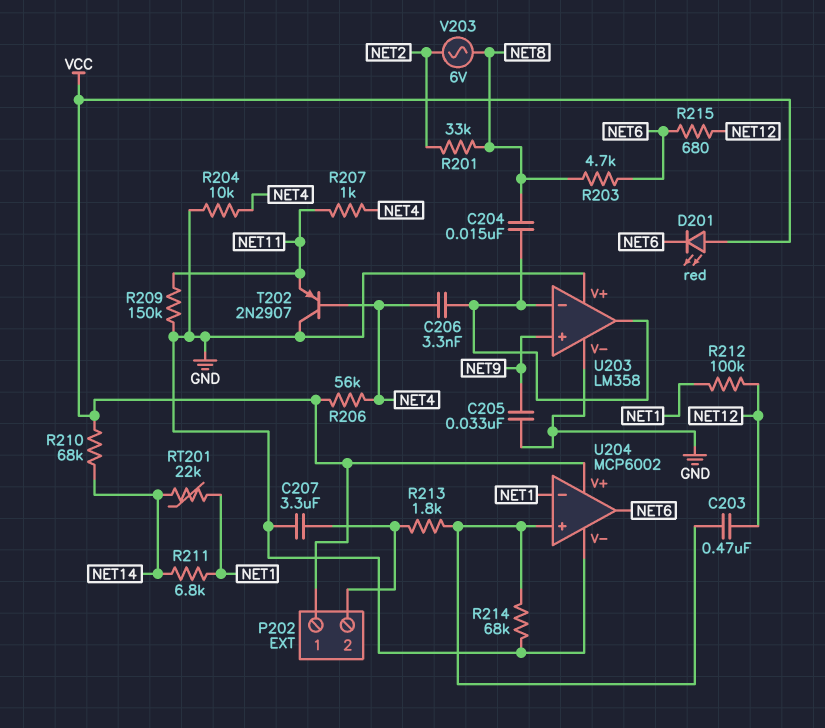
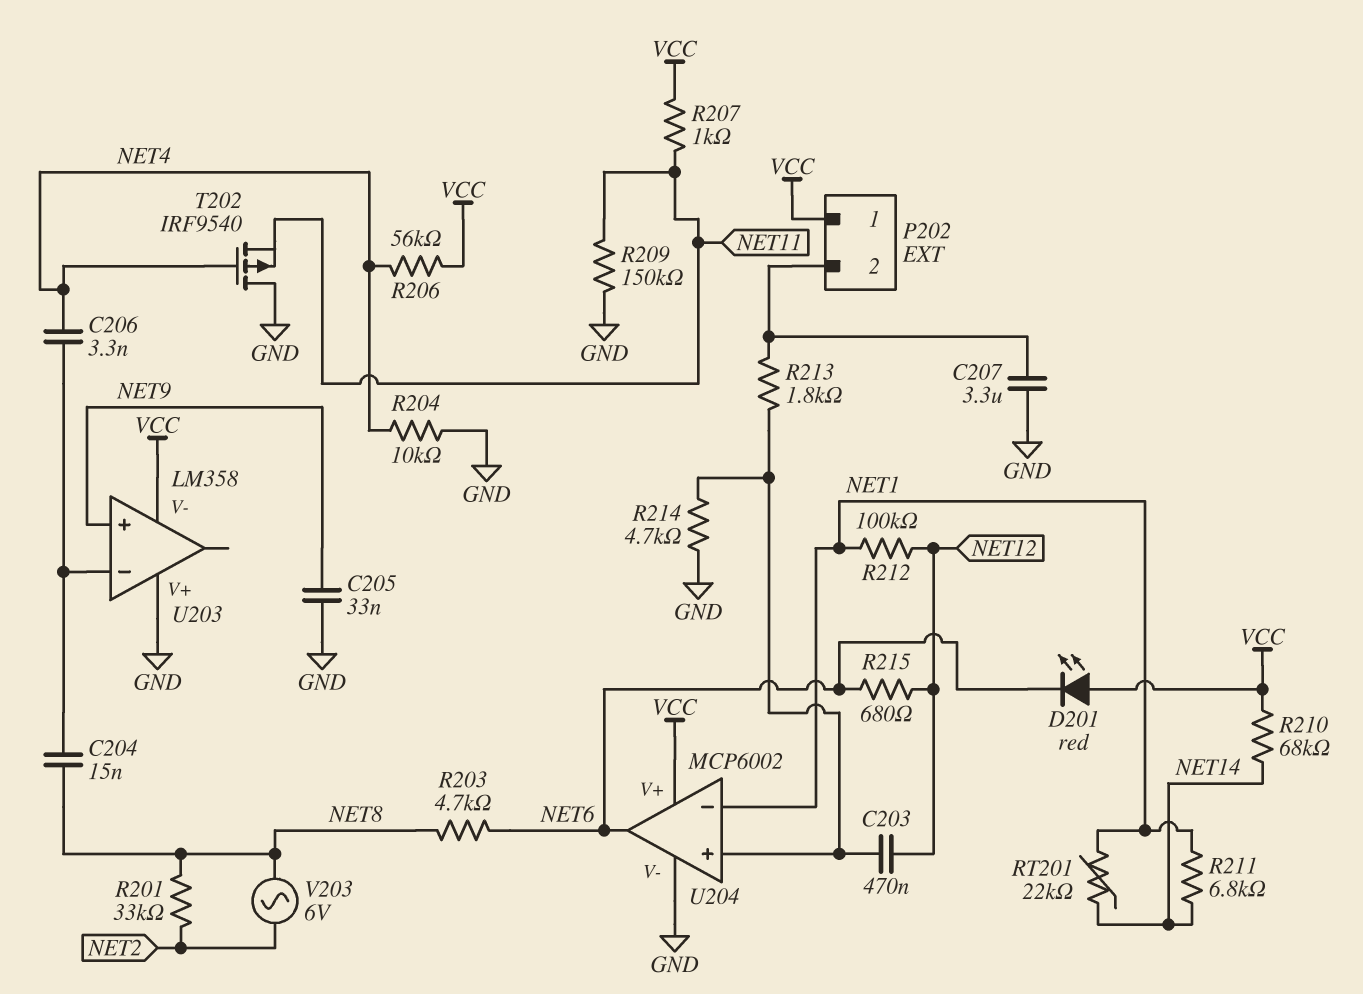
R207: 1k (NET4, NET11) -> 1k (NET11, VCC)
R214: 68k (GND, U204/in+) -> 4.7k (GND, U204/in+)
T202: PNP 2N2907 (B NET4, C GND, E NET11) -> PMOS IRF9540 (G NET4, D GND, S NET11)
U203 pin V-: GND -> VCC
U203 pin out: U203/in- -> none

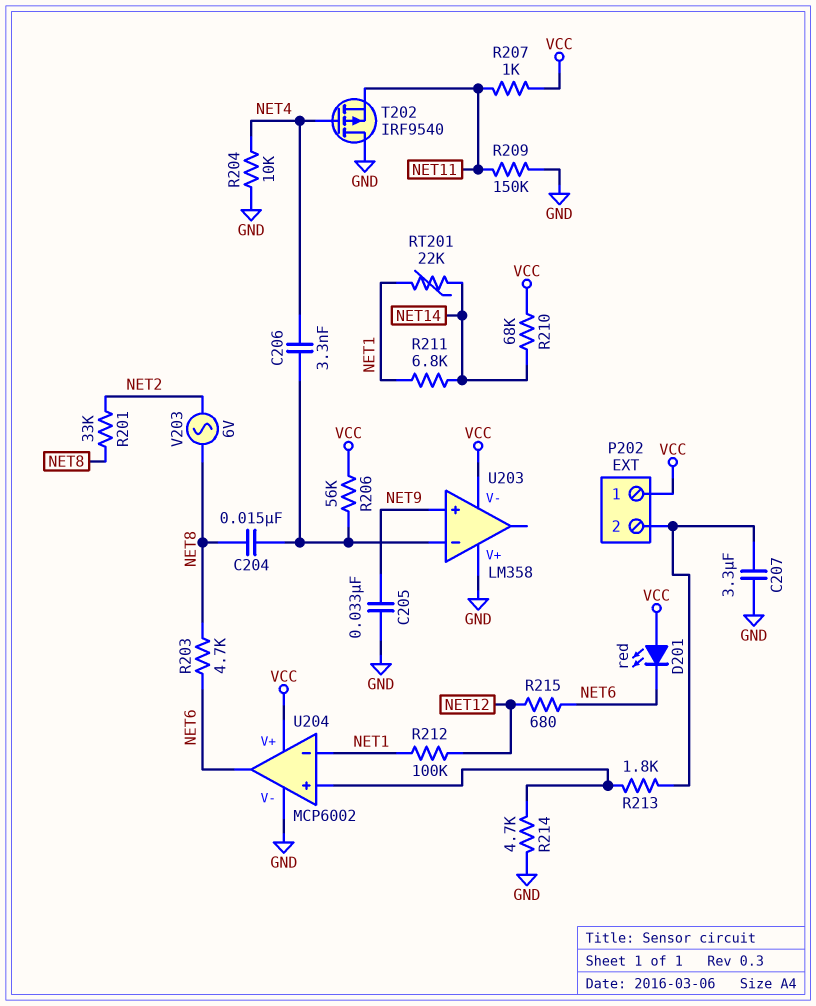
C203: 470nF (NET12, U204/in+) -> none
R206: 56k (NET4, VCC) -> 56k (U203/in-, VCC)

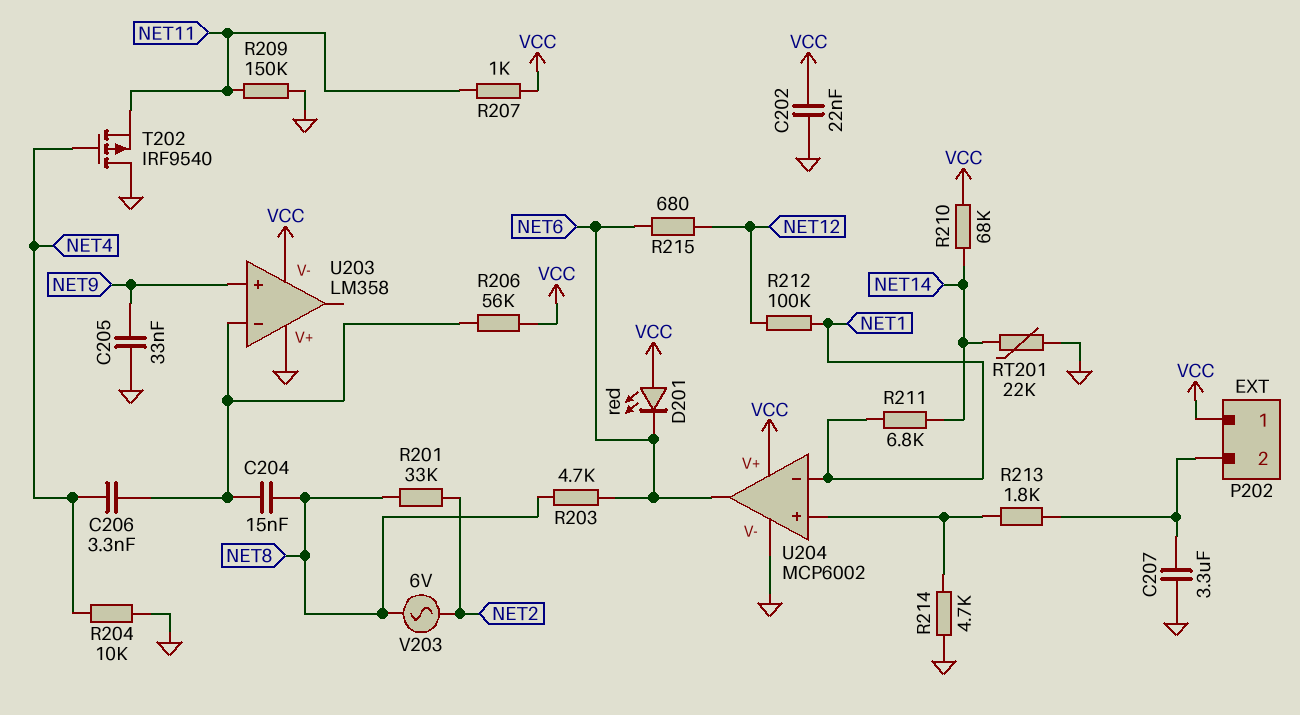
C202: none -> 22nF (GND, VCC)
RT201: 22k (NET1, NET14) -> 22k (GND, NET14)

